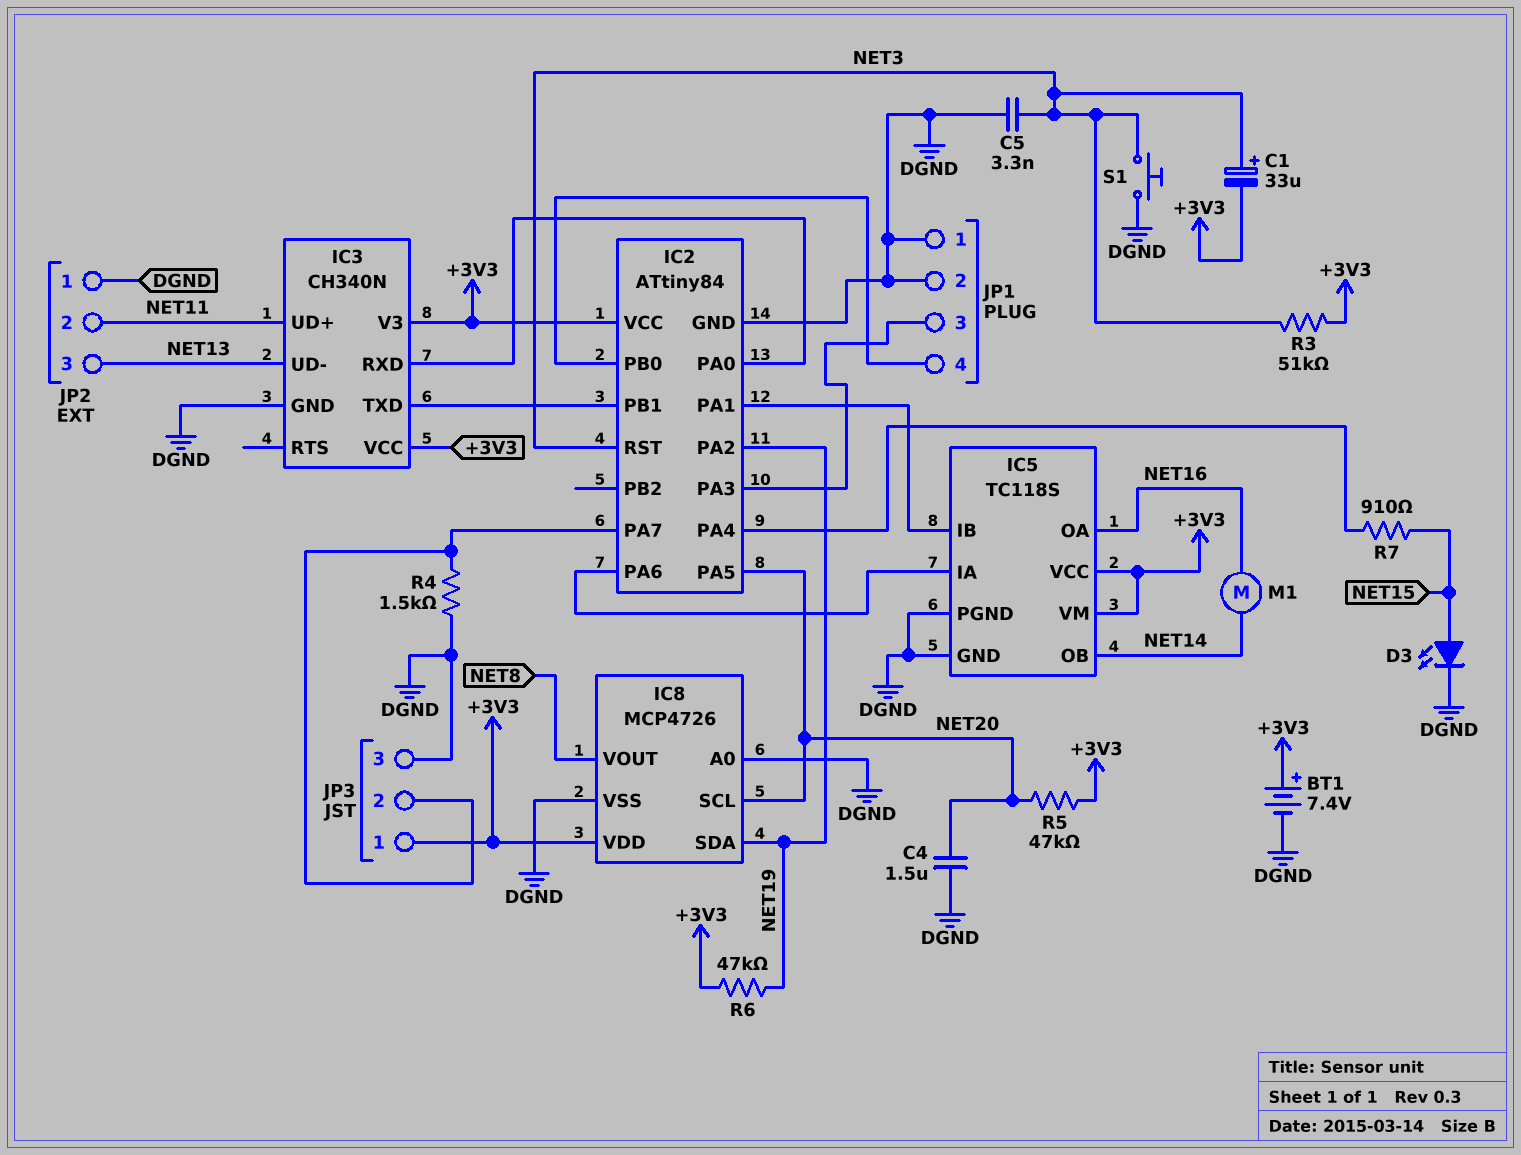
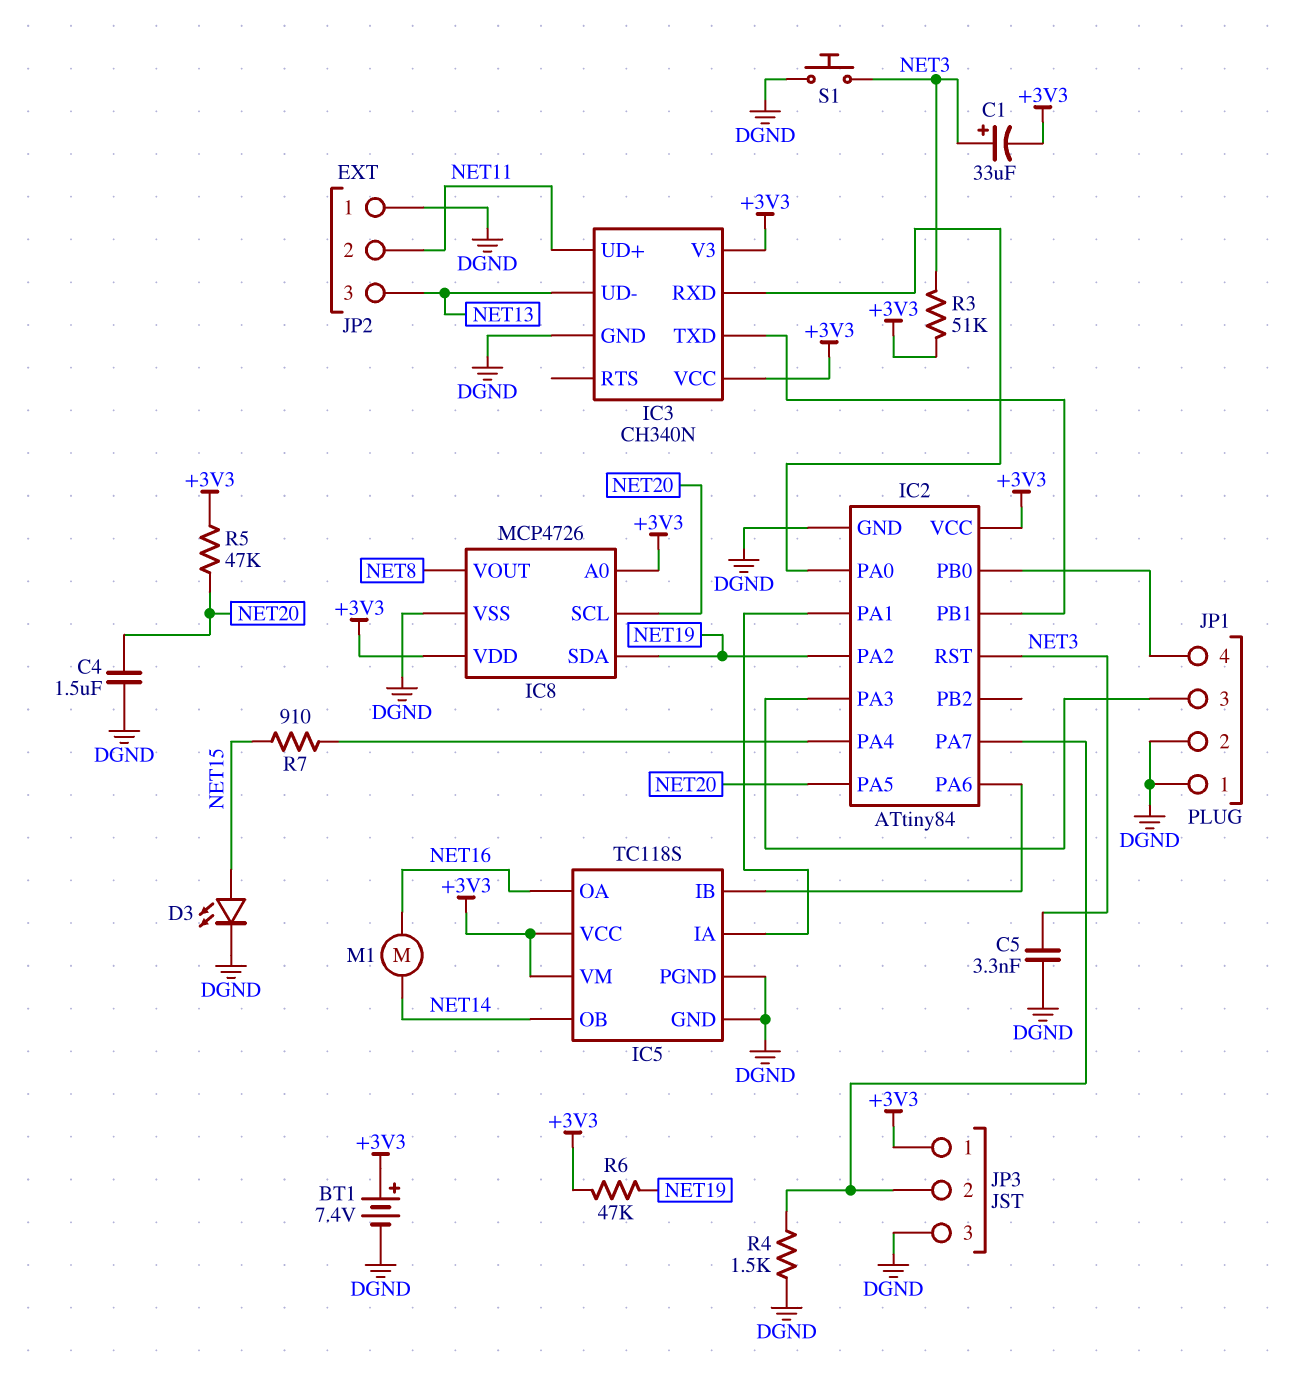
IC5 pin IA: IC2/PA6 -> IC2/PA1
IC5 pin IB: IC2/PA1 -> IC2/PA6
IC8 pin A0: DGND -> +3V3

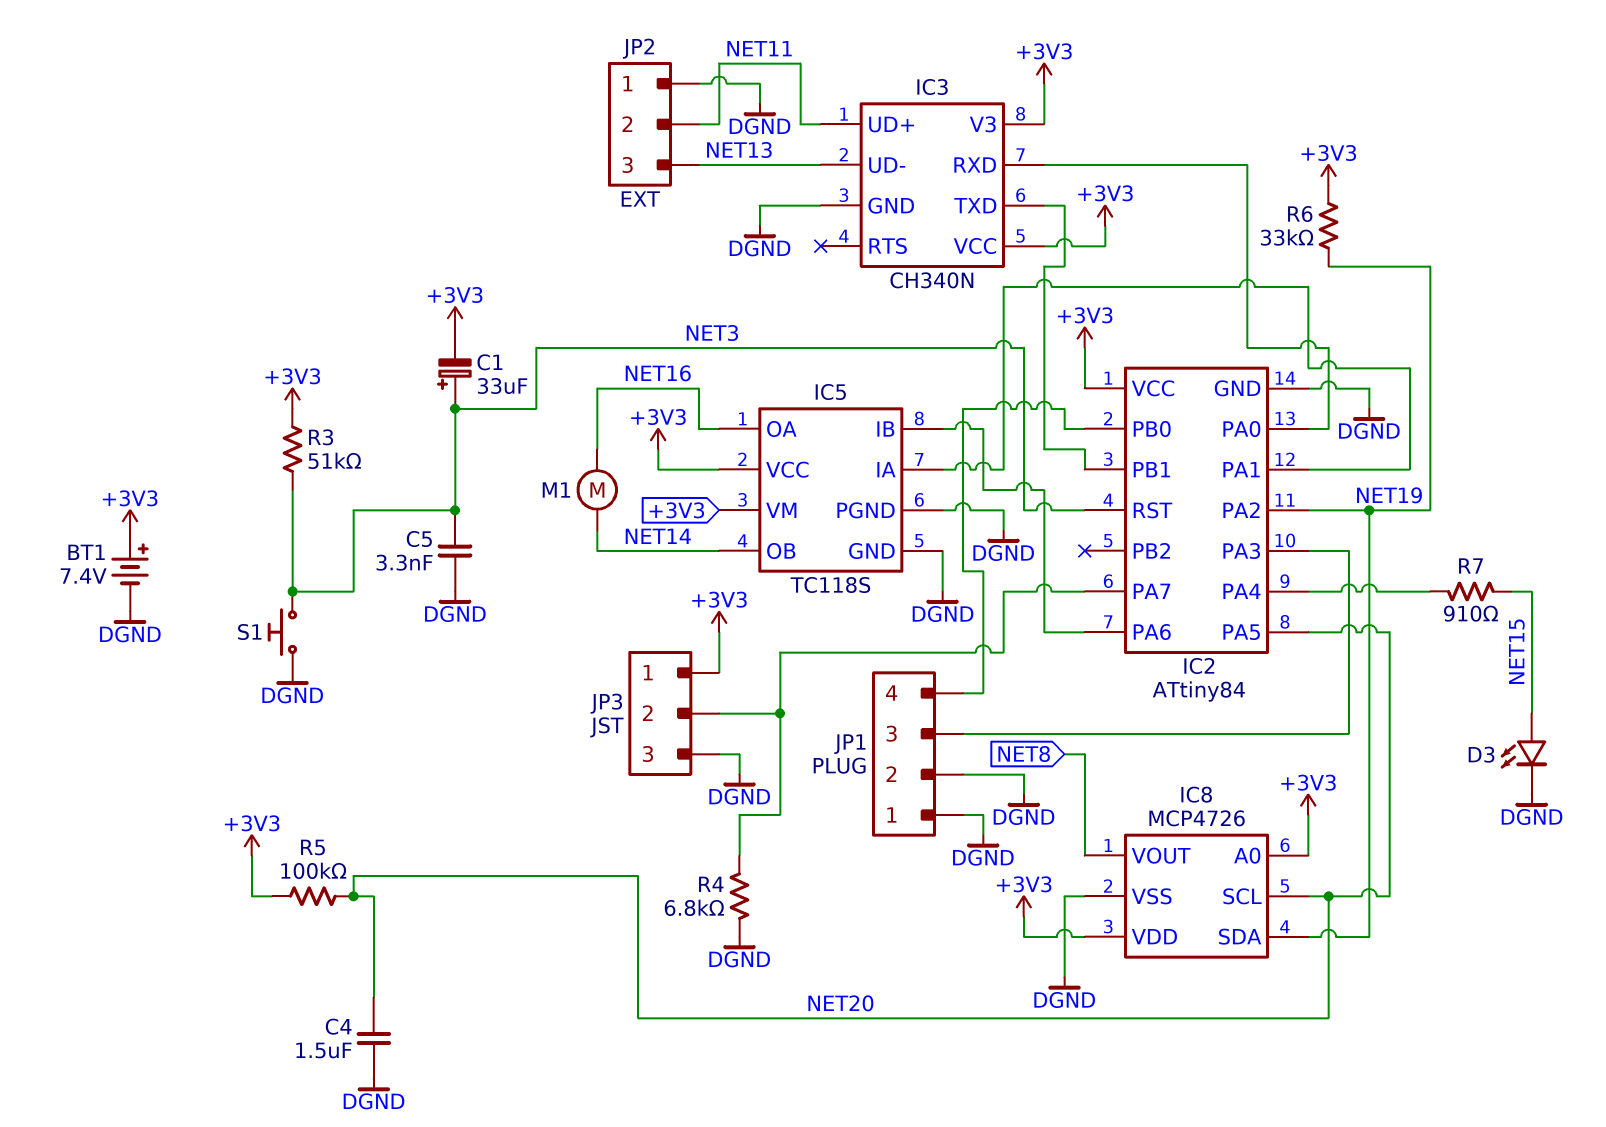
R4: 1.5k (DGND, IC2/PA7) -> 6.8k (DGND, IC2/PA7)
R5: 47k (+3V3, NET20) -> 100k (+3V3, NET20)
R6: 47k (+3V3, NET19) -> 33k (+3V3, NET19)

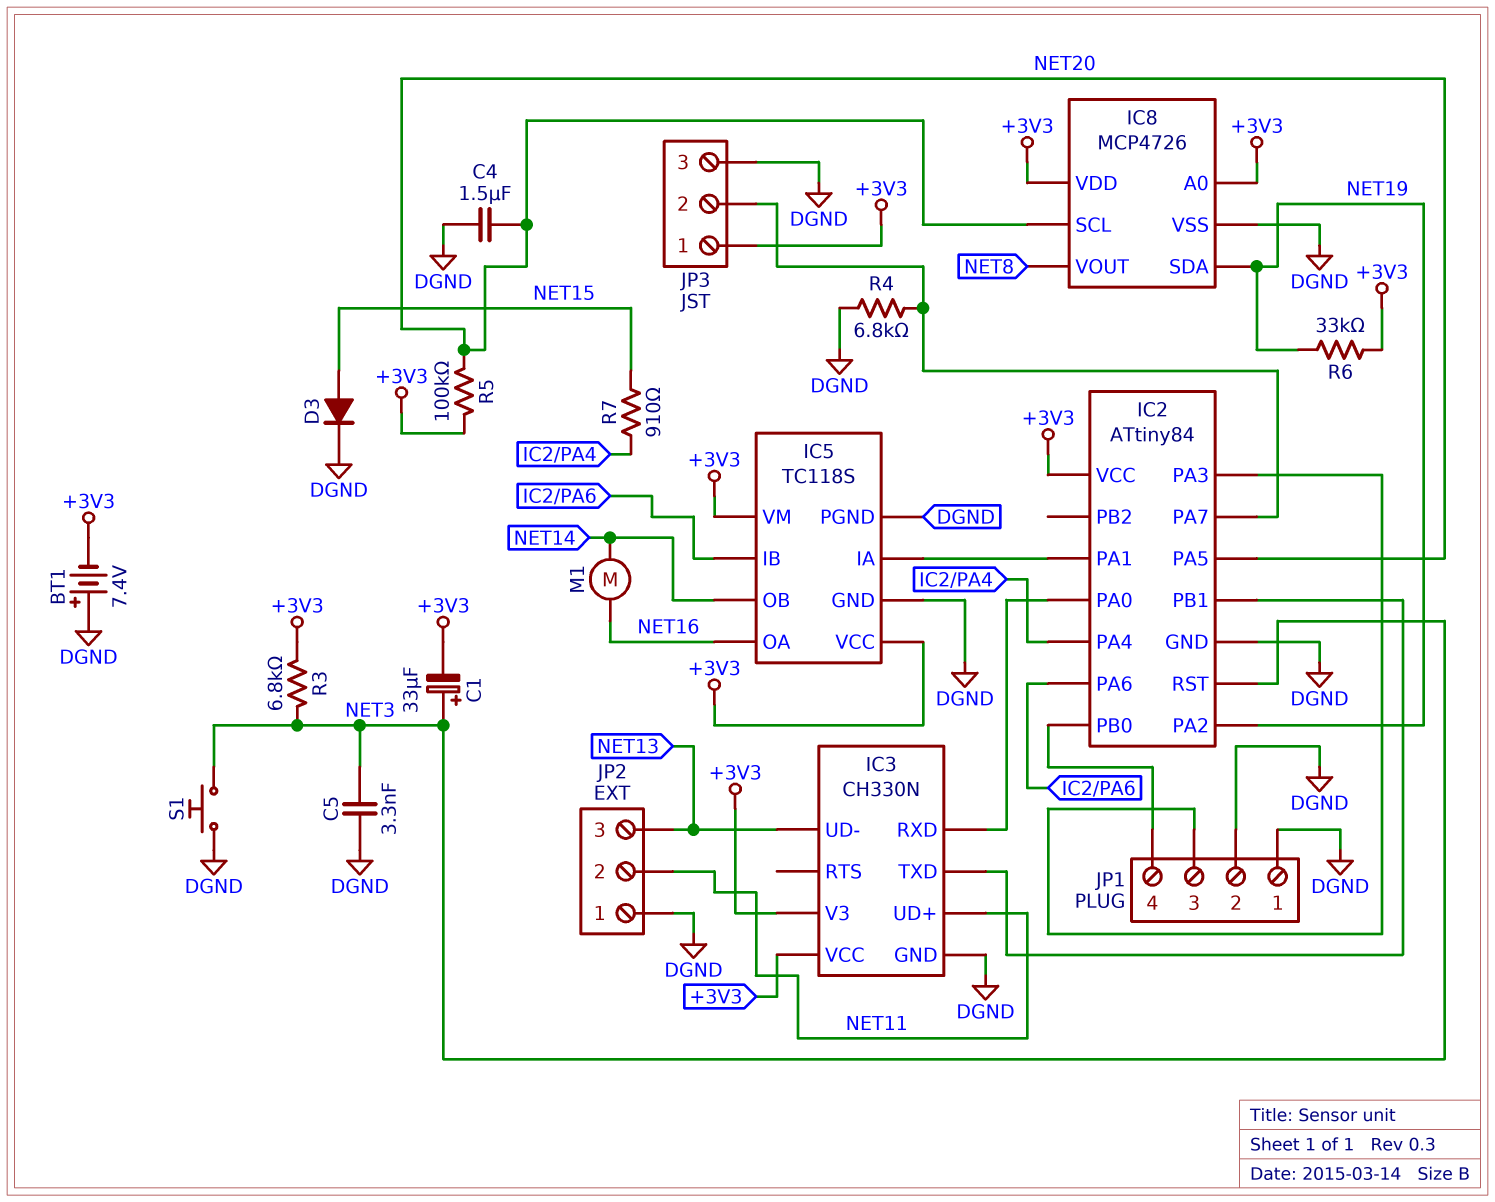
BT1: 7.4V (plus +3V3, minus DGND) -> 7.4V (plus DGND, minus +3V3)
D3: LED (A NET15, K DGND) -> diode (A NET15, K DGND)
IC3: CH340N -> CH330N
R3: 51k (+3V3, NET3) -> 6.8k (+3V3, NET3)

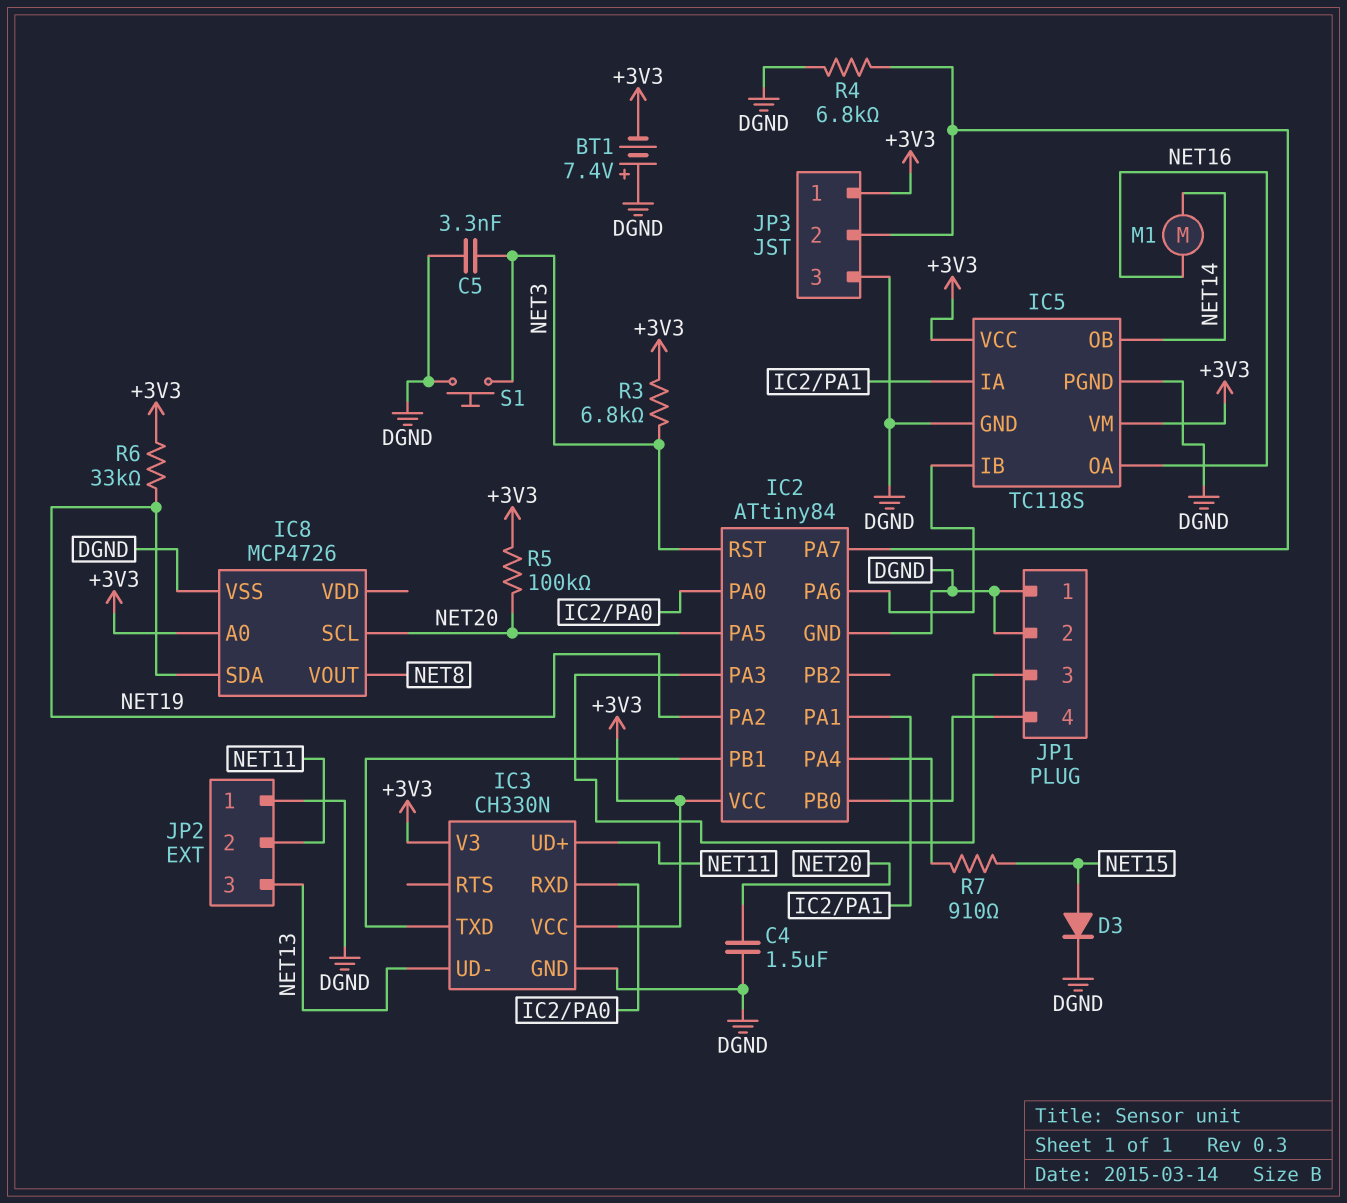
C1: 33uF (plus NET3, minus +3V3) -> none
IC8 pin VDD: +3V3 -> none

